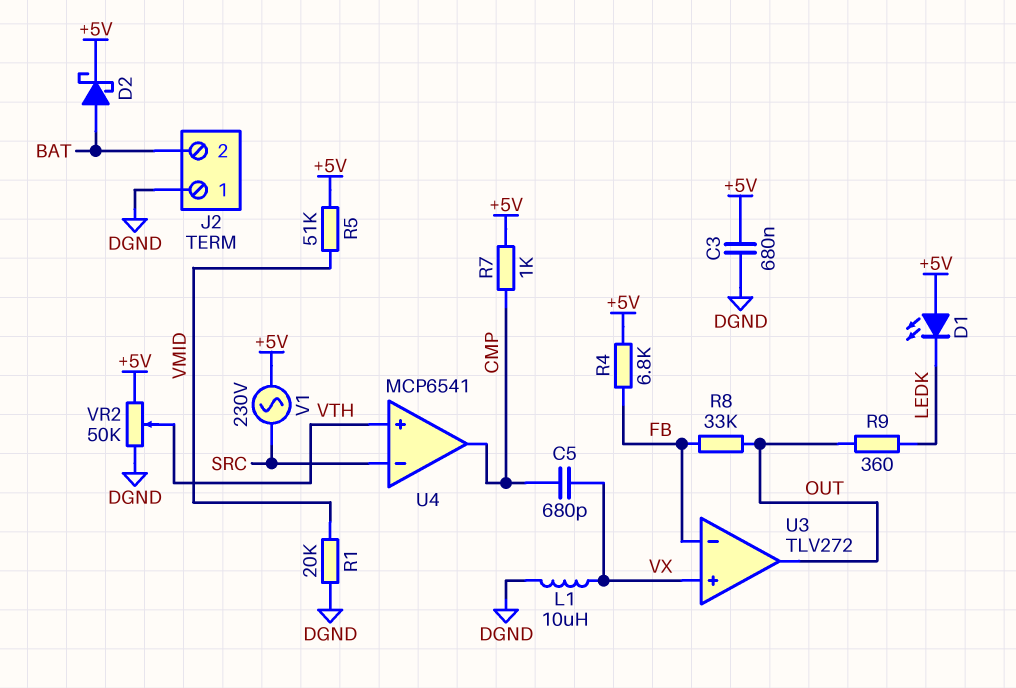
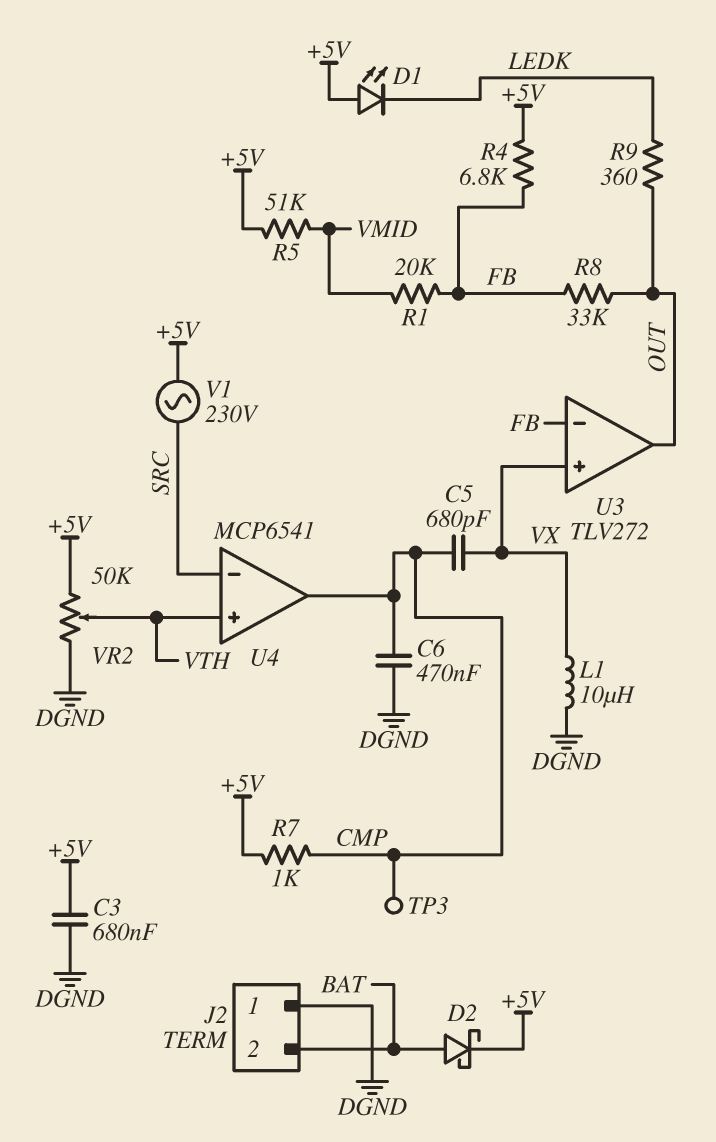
C6: none -> 470nF (CMP, DGND)
R1: 20k (DGND, VMID) -> 20k (FB, VMID)
TP3: none -> test point (CMP)

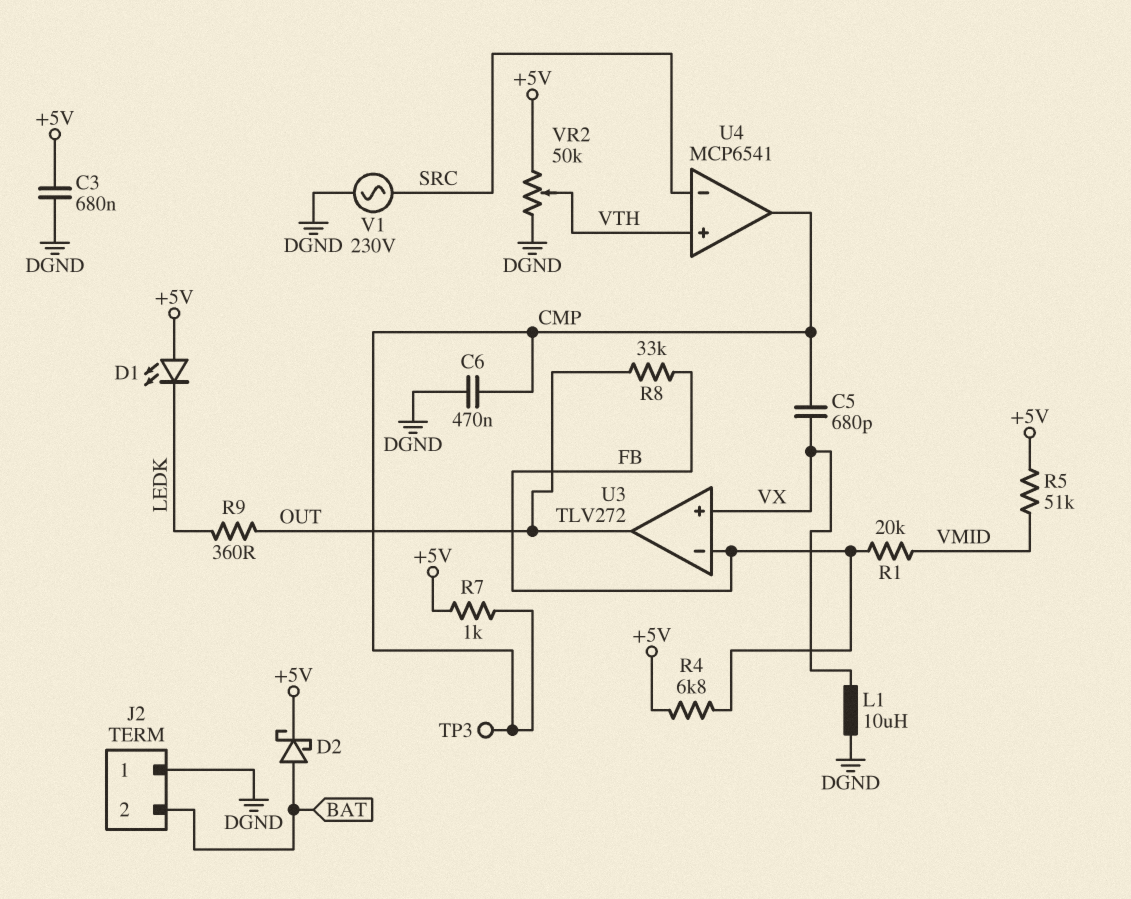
V1: AC 230V (+5V, SRC) -> AC 230V (DGND, SRC)

